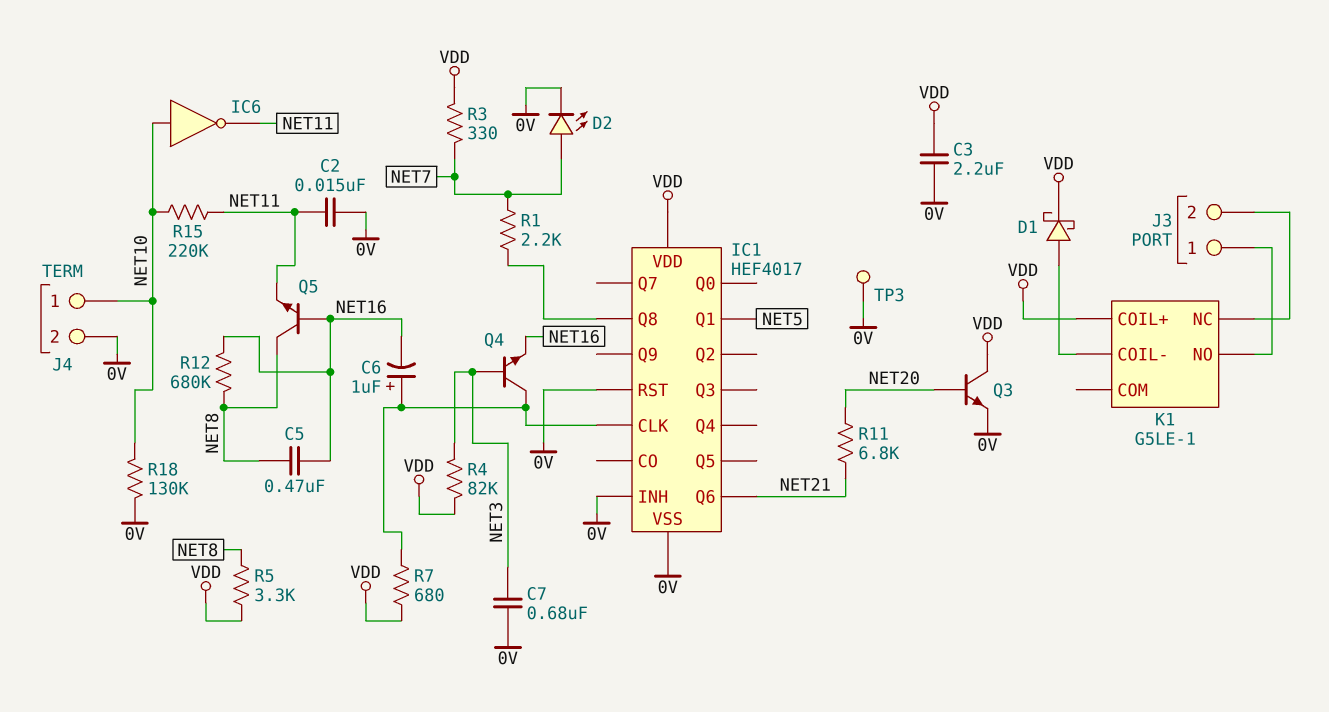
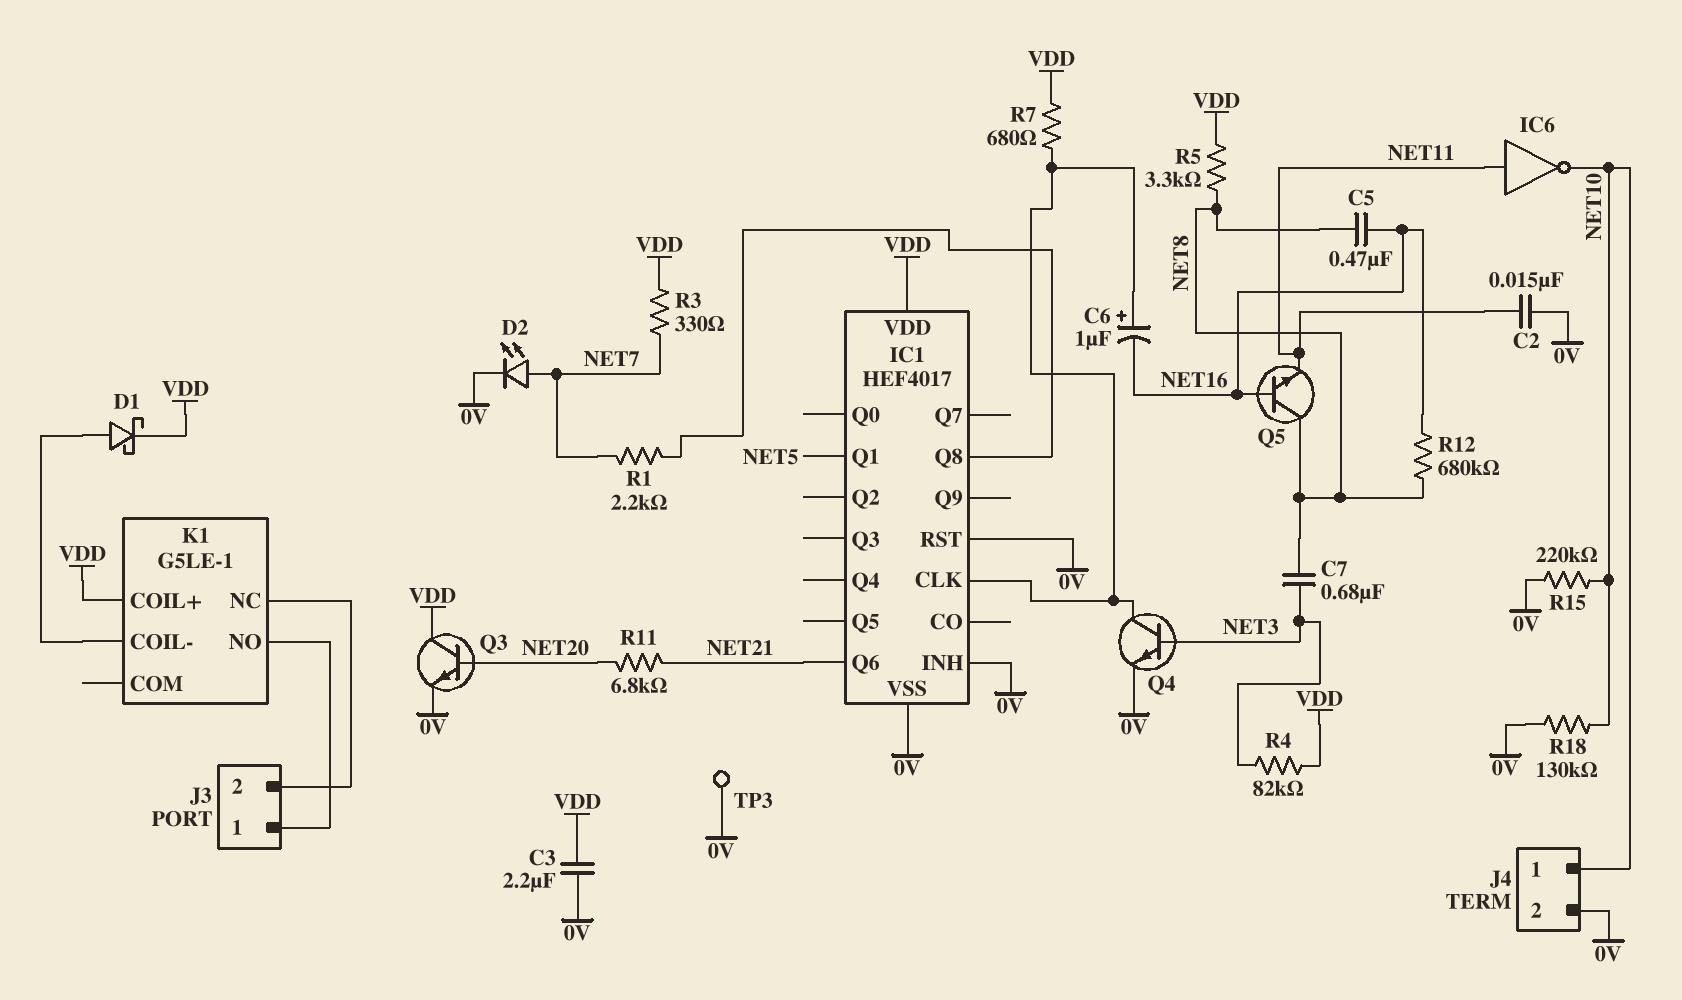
C7: 680nF (0V, NET3) -> 680nF (NET3, NET8)
IC6: NOT (in NET10, out NET11) -> NOT (in NET11, out NET10)
Q4: NPN (B NET3, C IC1/CLK, E NET16) -> NPN (B NET3, C IC1/CLK, E 0V)
R15: 220k (NET10, NET11) -> 220k (0V, NET10)

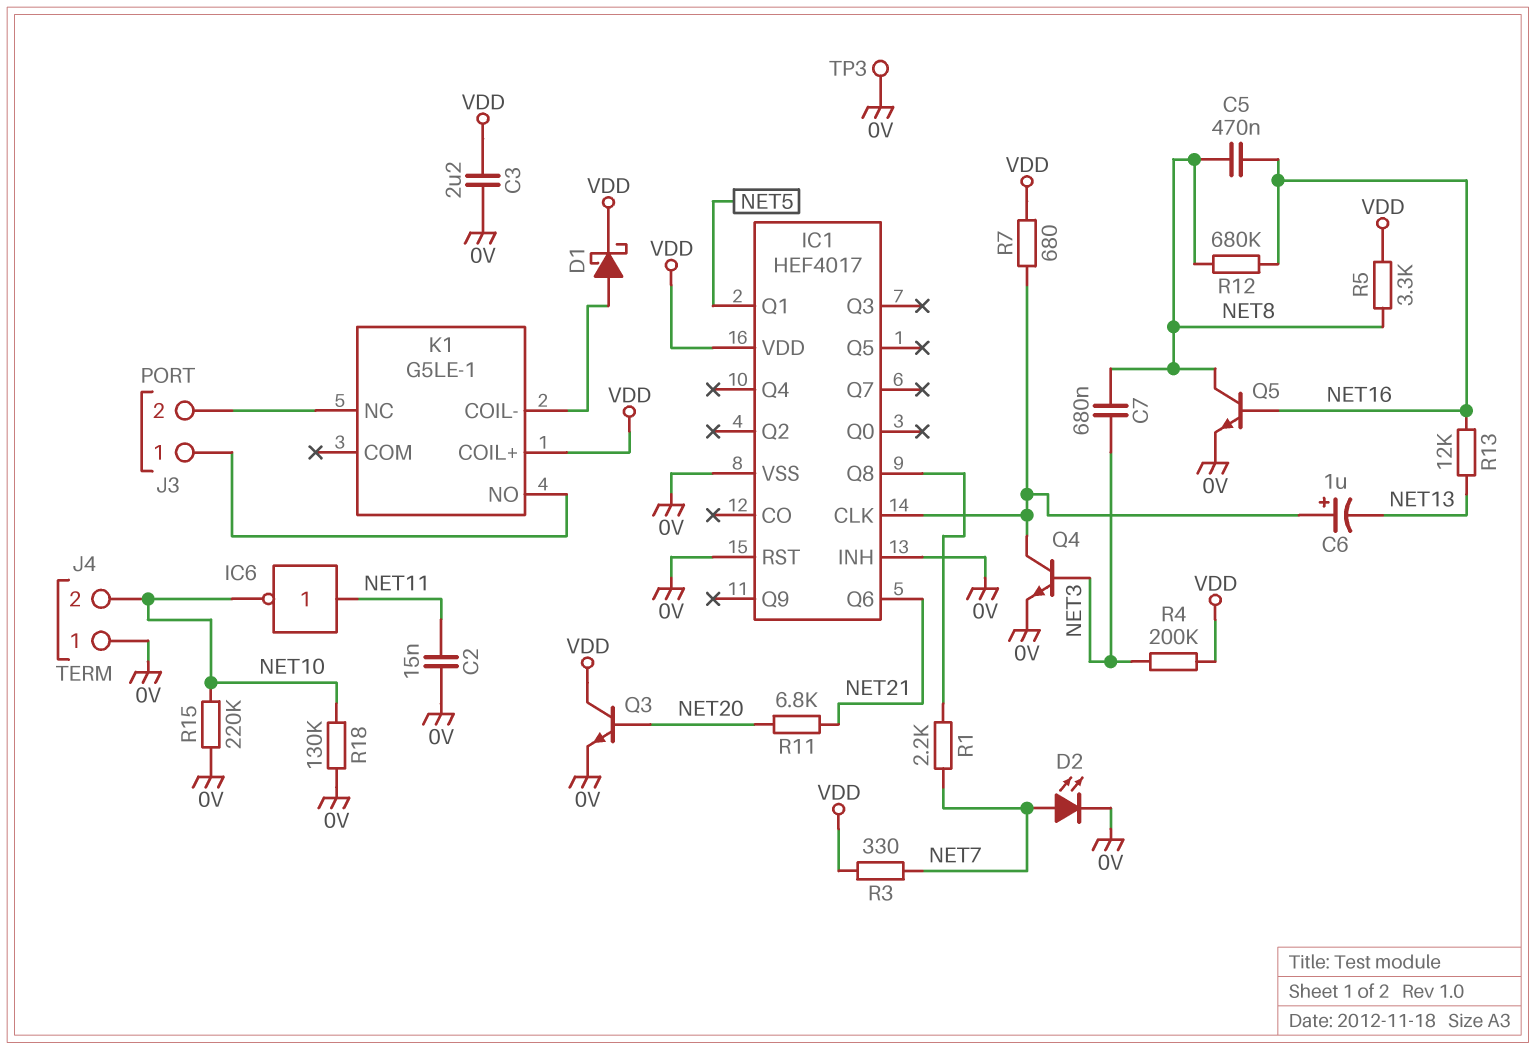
C6: 1uF (plus IC1/CLK, minus NET16) -> 1uF (plus IC1/CLK, minus NET13)
J4 pin 1: NET10 -> 0V
J4 pin 2: 0V -> NET10
Q5: NPN (B NET16, C NET8, E NET11) -> NPN (B NET16, C NET8, E 0V)
R4: 82k (NET3, VDD) -> 200k (NET3, VDD)
R13: none -> 12k (NET13, NET16)

